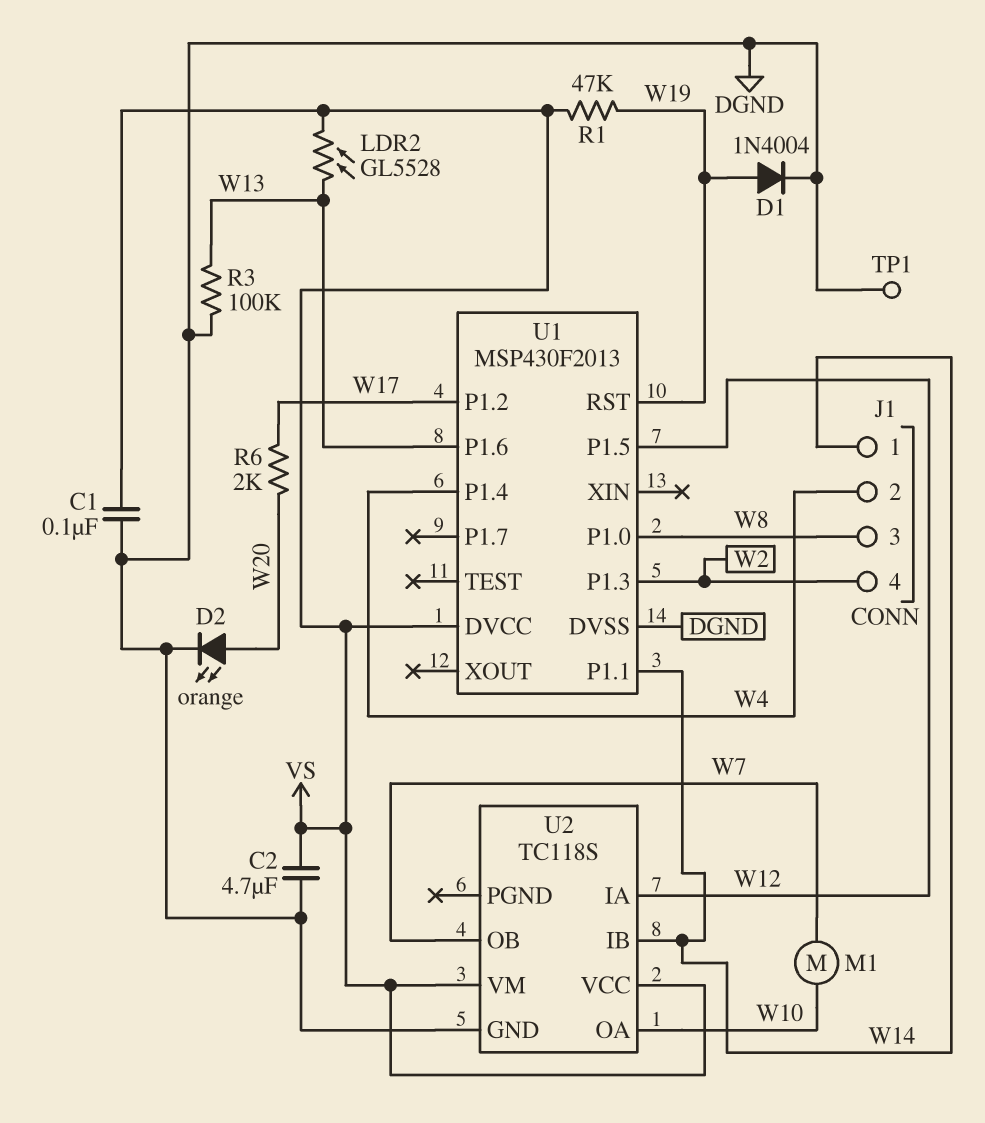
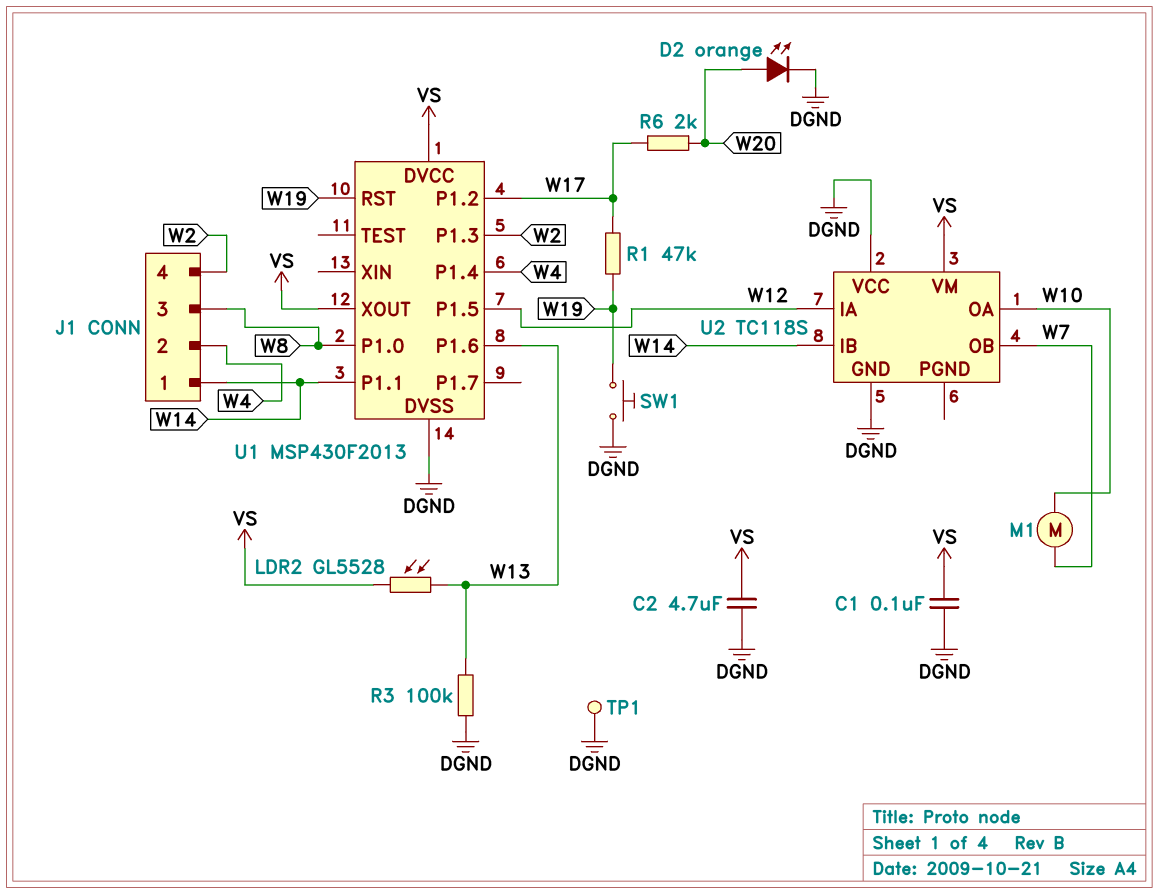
D1: diode 1N4004 (A W19, K DGND) -> none
R1: 47k (VS, W19) -> 47k (W17, W19)
SW1: none -> button (DGND, W19)
U1 pin XOUT: none -> VS
U2 pin VCC: VS -> DGND

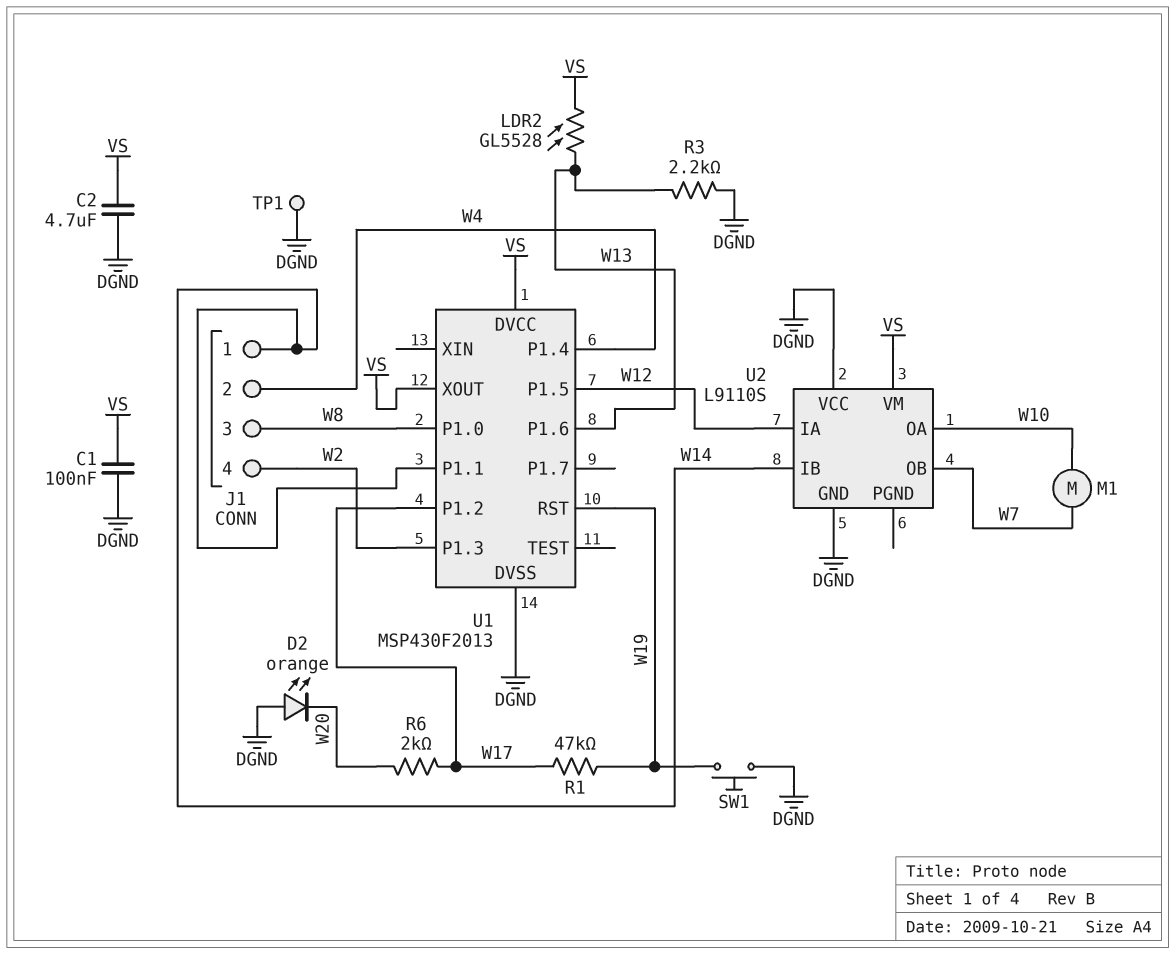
D2: LED orange (A W20, K DGND) -> LED orange (A DGND, K W20)
R3: 100k (DGND, W13) -> 2.2k (DGND, W13)
U2: TC118S -> L9110S

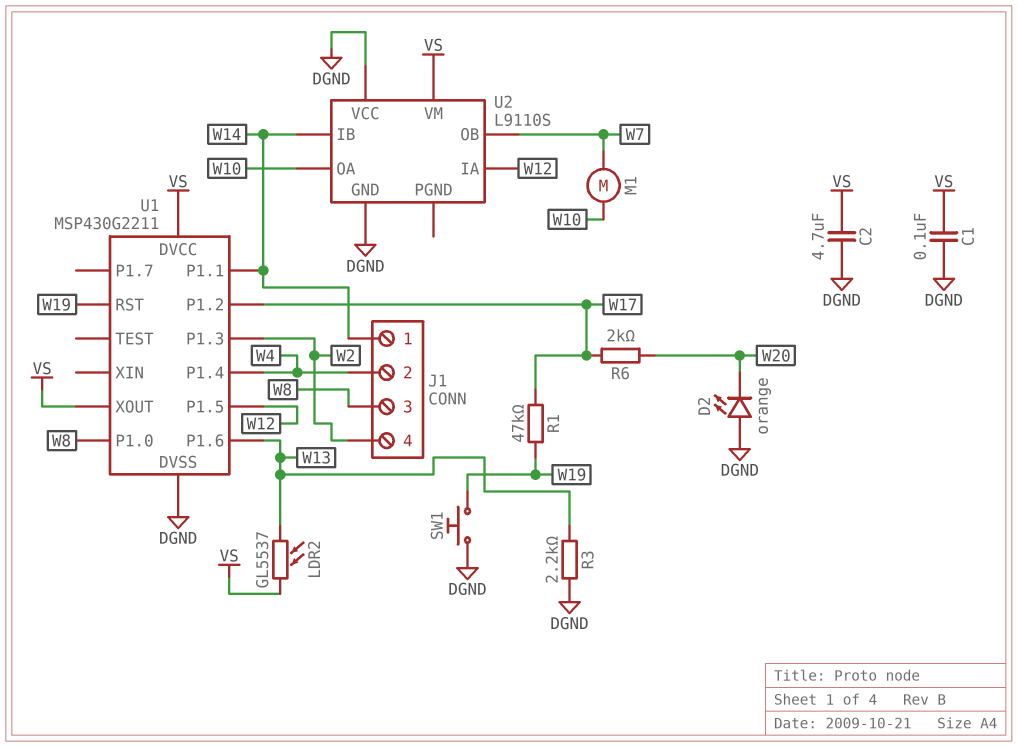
LDR2: GL5528 (VS, W13) -> GL5537 (VS, W13)
TP1: test point (DGND) -> none
U1: MSP430F2013 -> MSP430G2211

